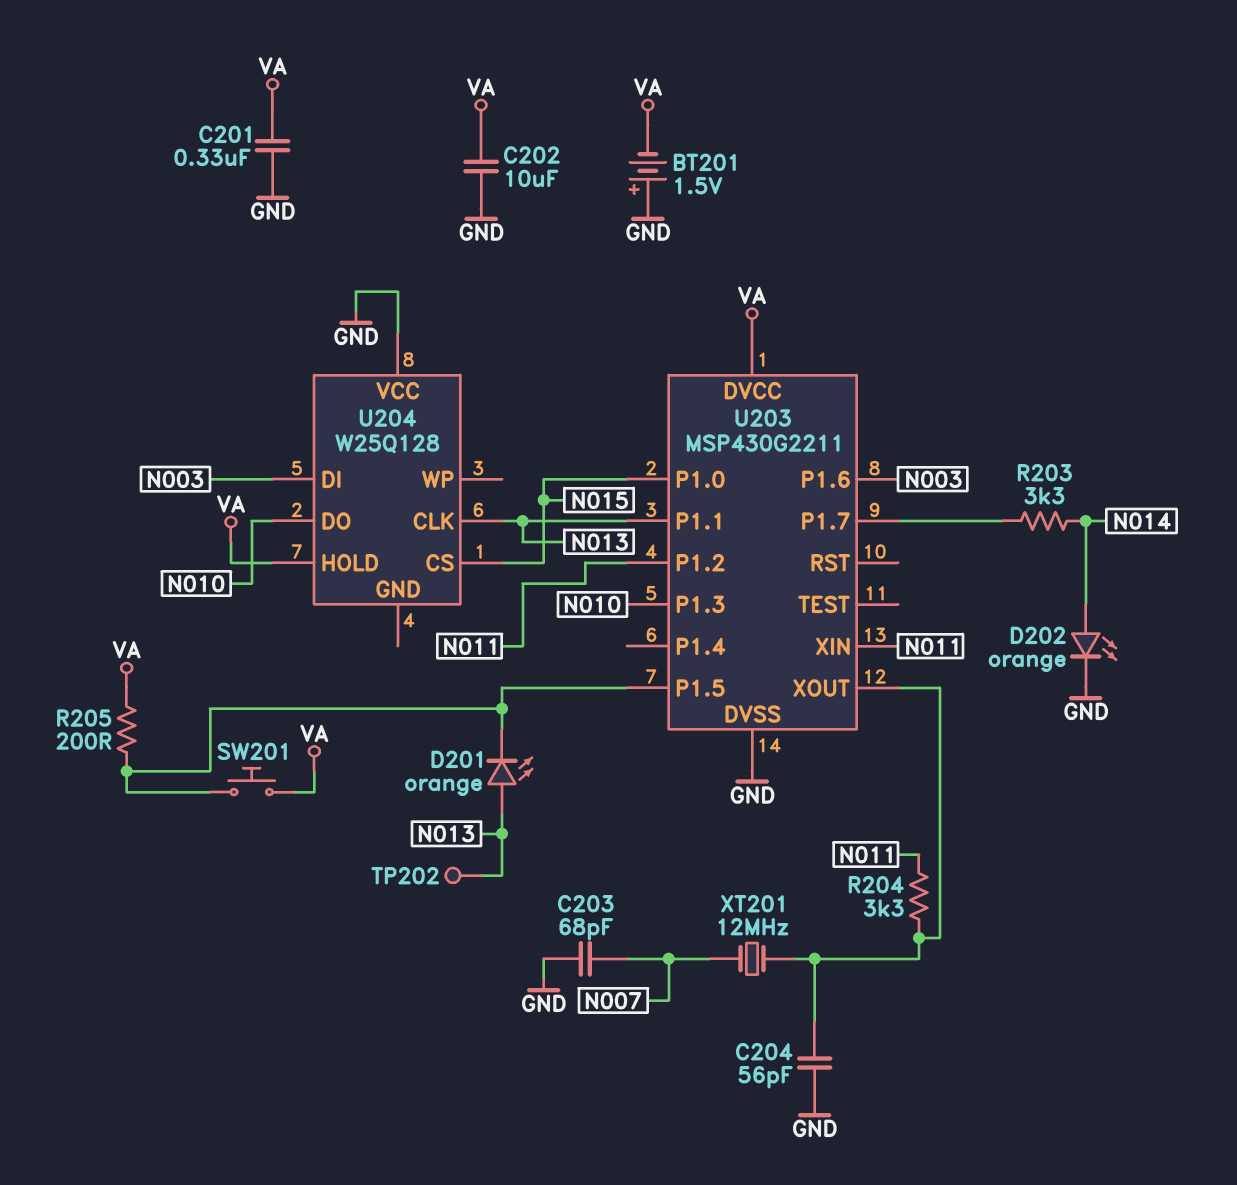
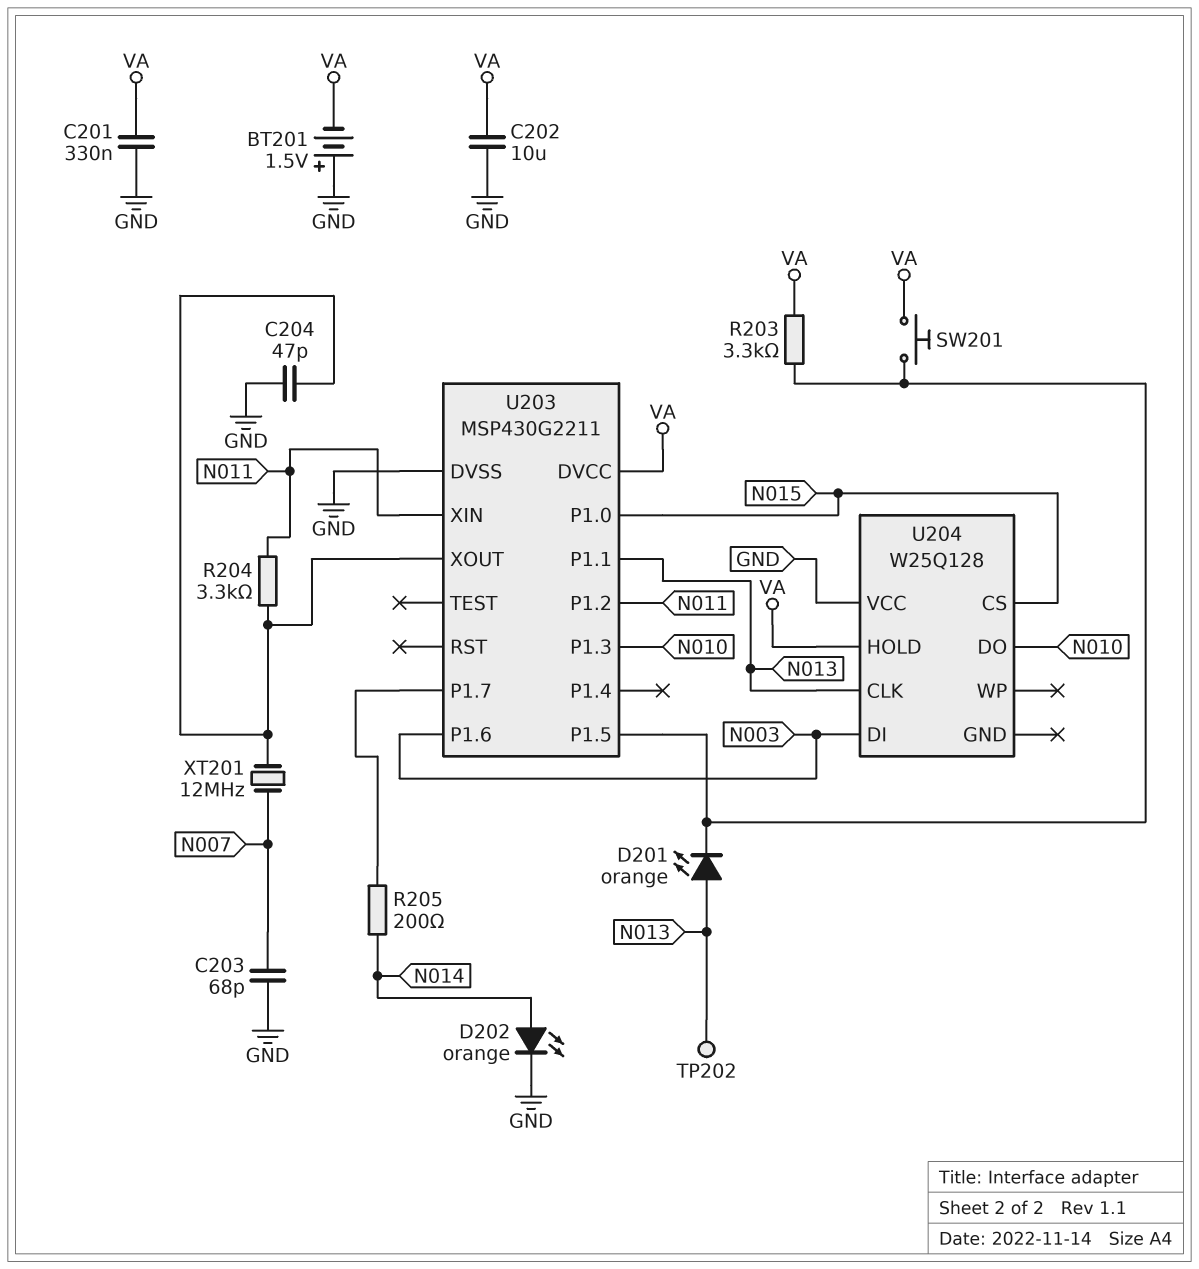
C204: 56pF (GND, U203/XOUT) -> 47pF (GND, U203/XOUT)
R203: 3.3k (N014, U203/P1.7) -> 3.3k (U203/P1.5, VA)
R205: 200 (U203/P1.5, VA) -> 200 (N014, U203/P1.7)

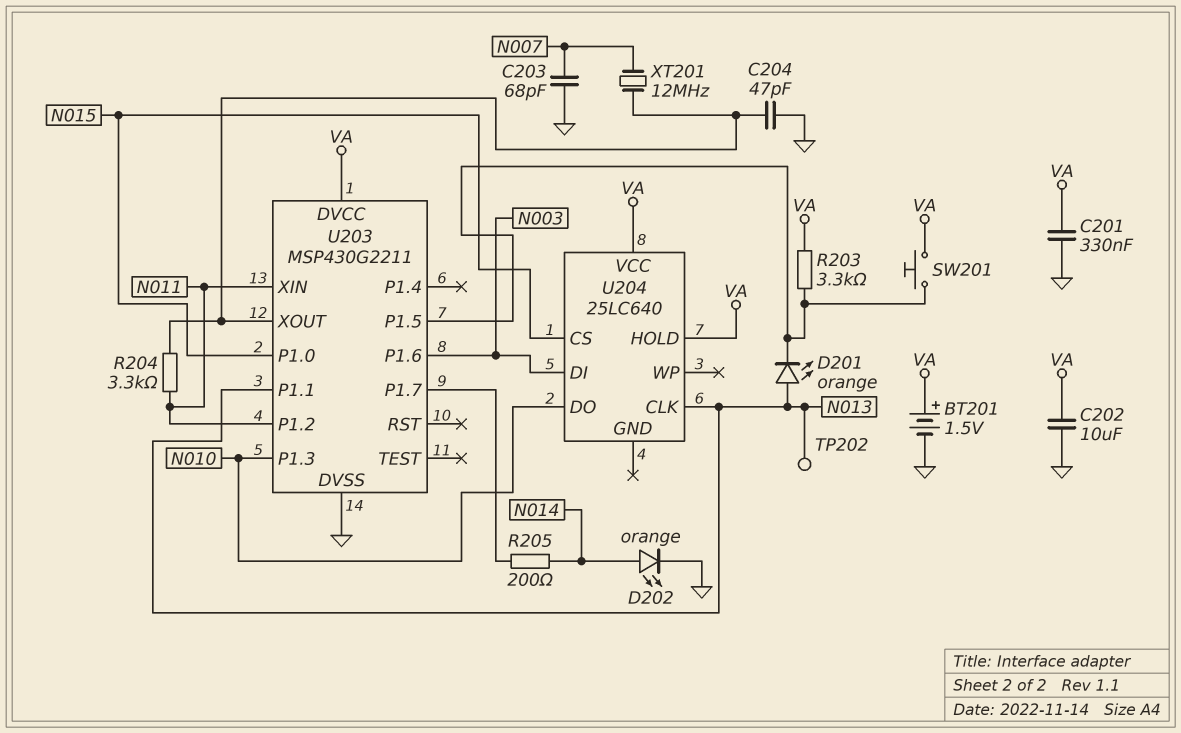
BT201: 1.5V (plus GND, minus VA) -> 1.5V (plus VA, minus GND)
U204: W25Q128 -> 25LC640
U204 pin VCC: GND -> VA

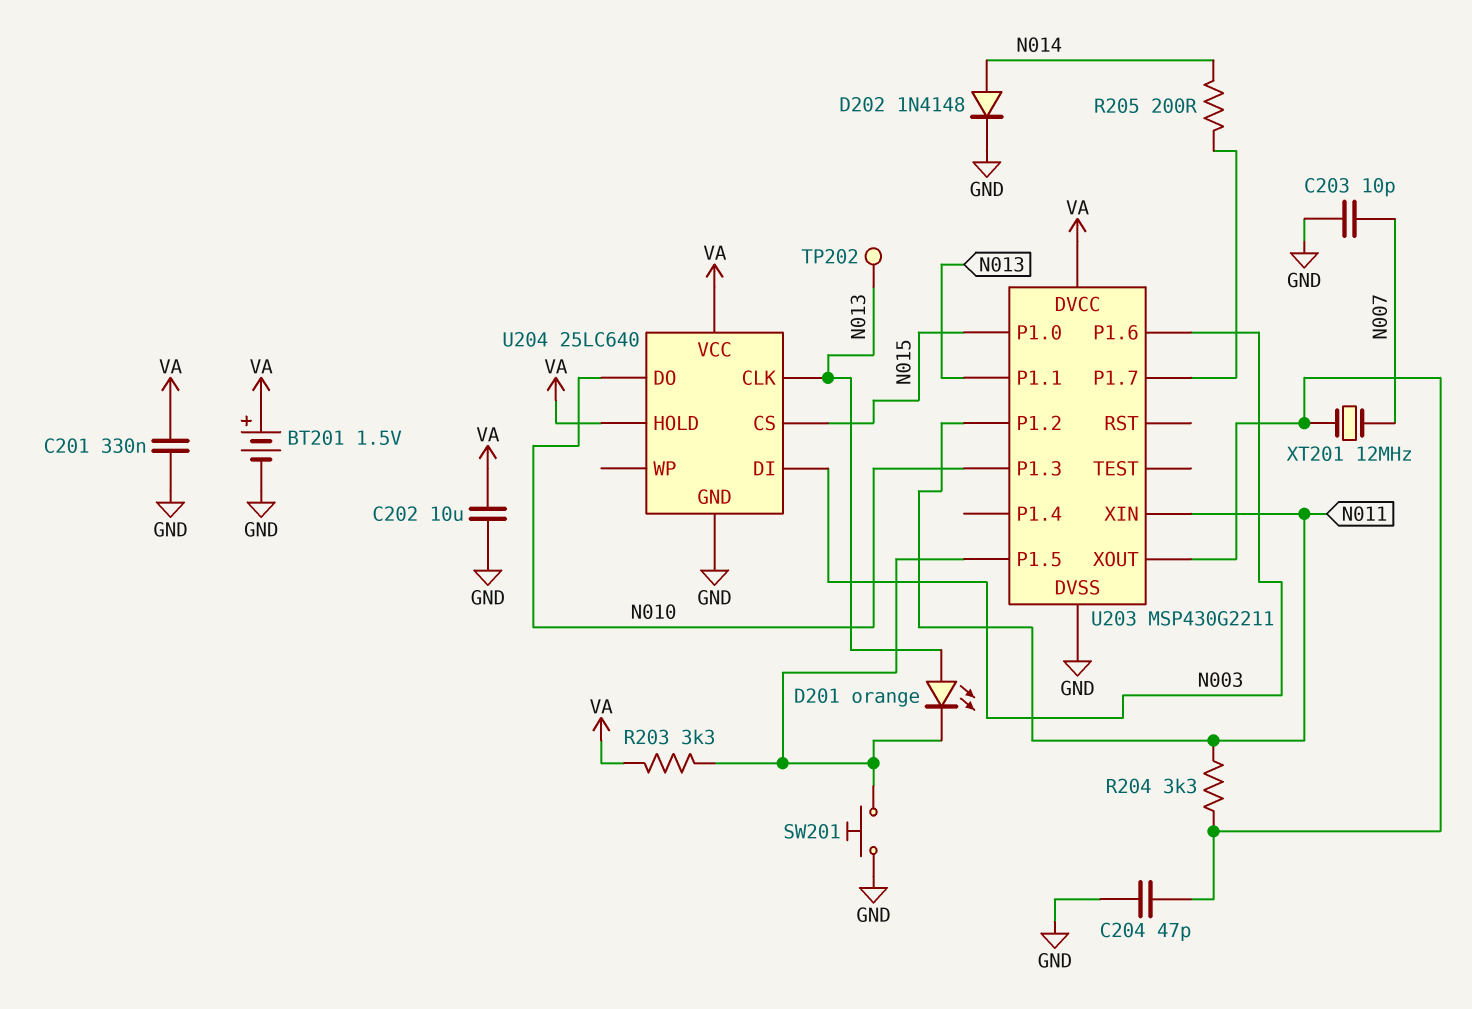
C203: 68pF (GND, N007) -> 10pF (GND, N007)
D202: LED orange (A N014, K GND) -> diode 1N4148 (A N014, K GND)
SW201: button (U203/P1.5, VA) -> button (GND, U203/P1.5)
U204 pin GND: none -> GND

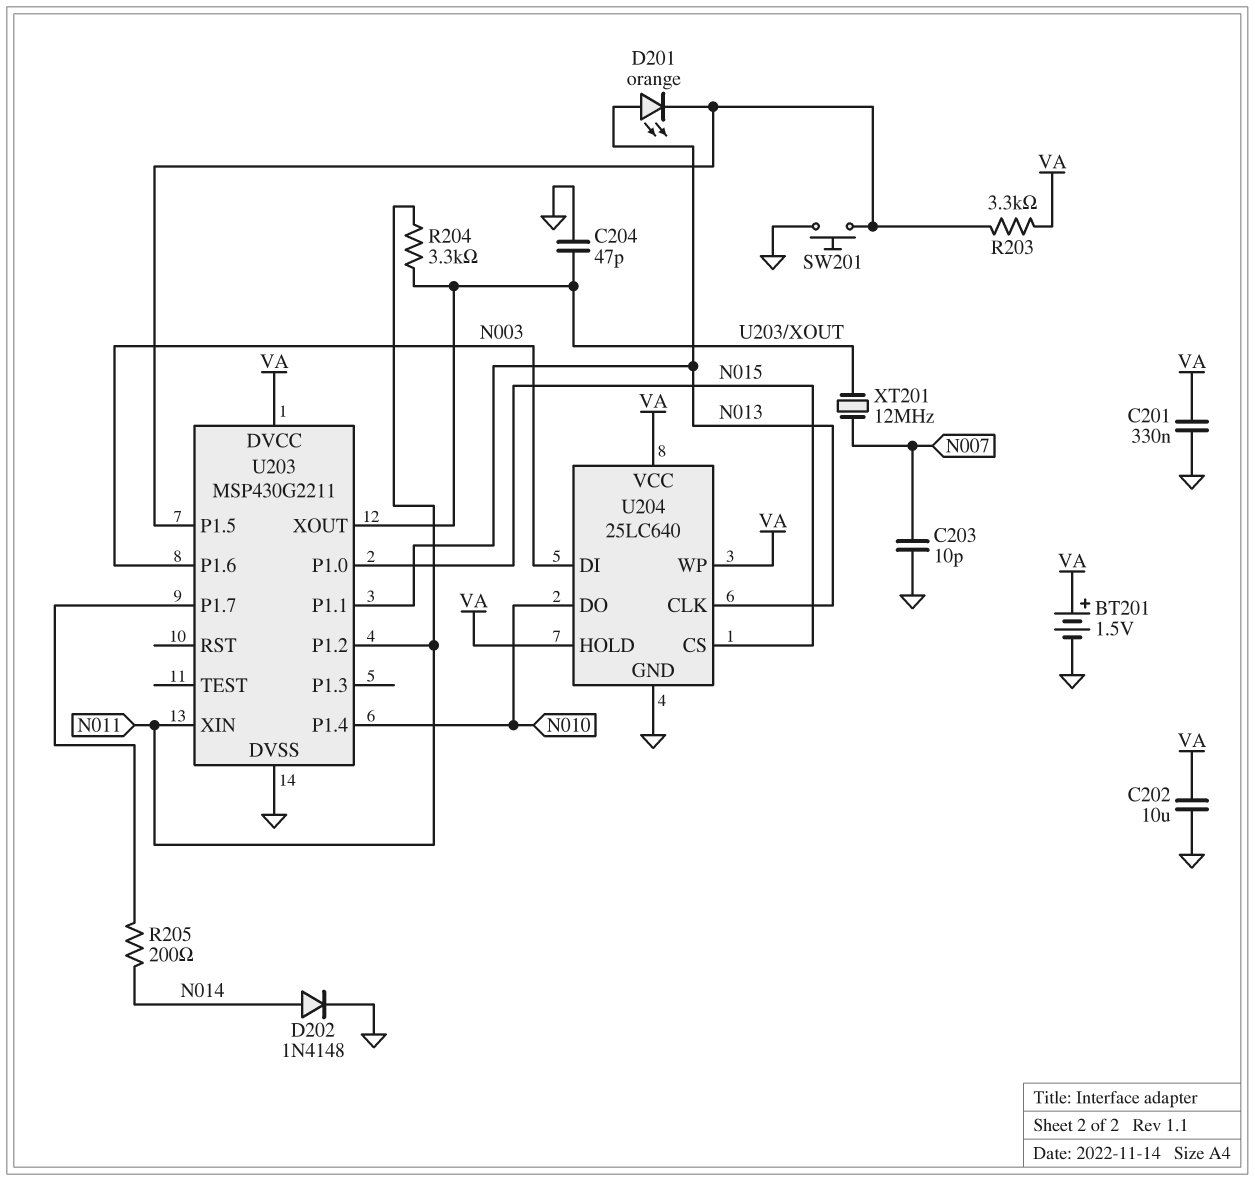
TP202: test point (N013) -> none
U203 pin P1.3: N010 -> none
U203 pin P1.4: none -> N010
U204 pin WP: none -> VA

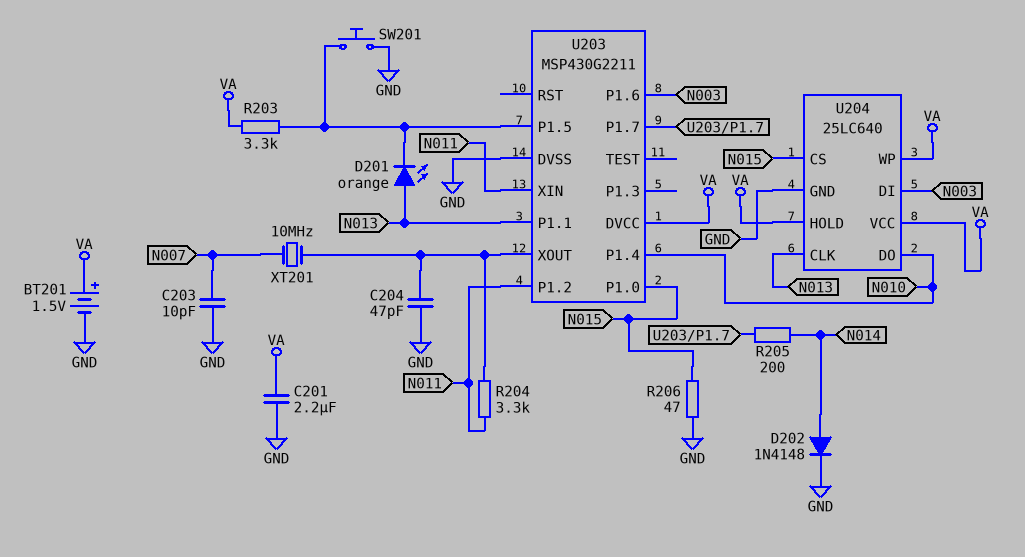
C201: 330nF (GND, VA) -> 2.2uF (GND, VA)
C202: 10uF (GND, VA) -> none
R206: none -> 47 (GND, N015)
XT201: 12MHz (N007, U203/XOUT) -> 10MHz (N007, U203/XOUT)

